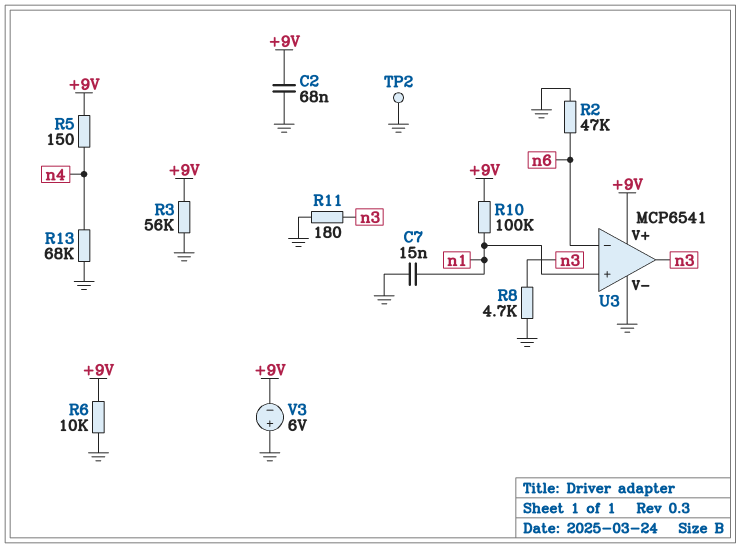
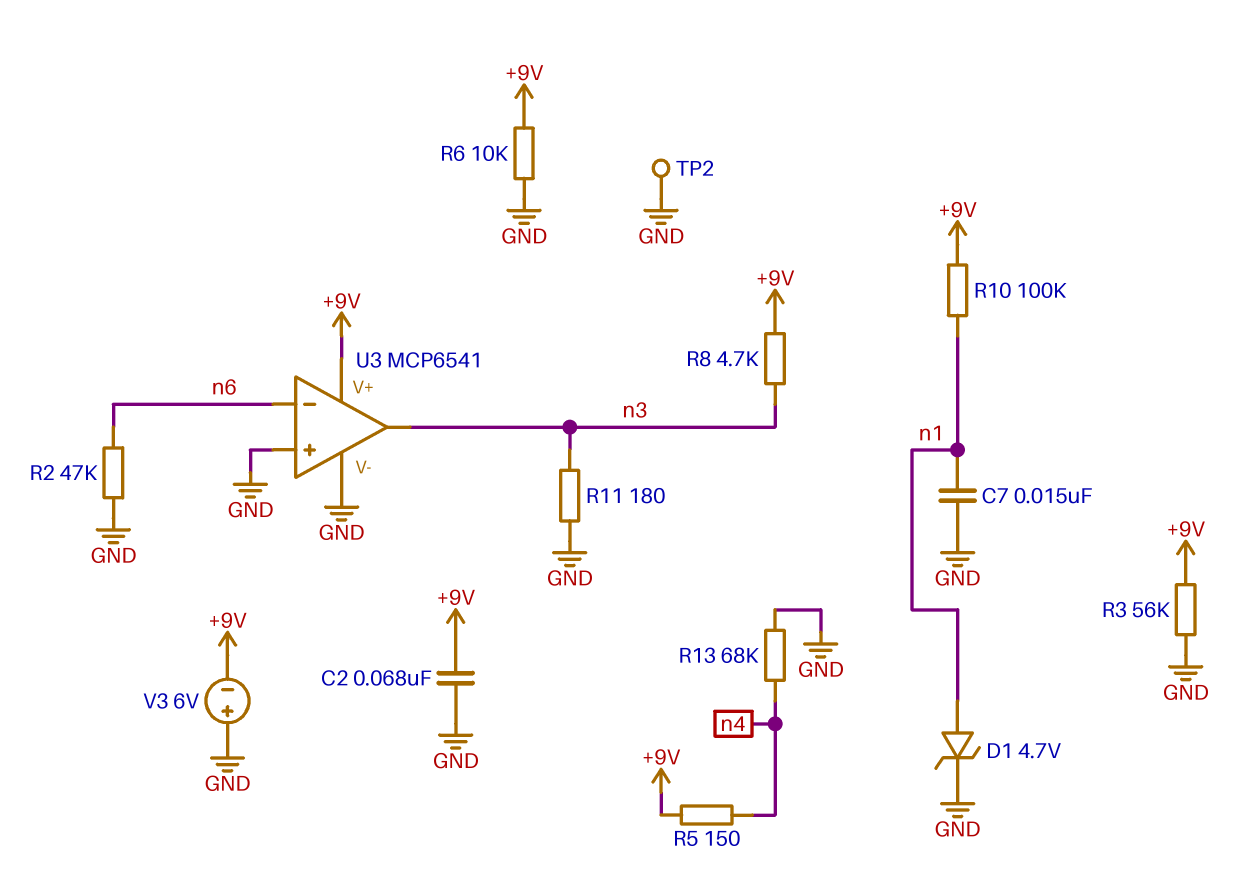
D1: none -> zener 4.7V (A n1, K GND)
R8: 4.7k (GND, n3) -> 4.7k (+9V, n3)
U3 pin in+: n1 -> GND

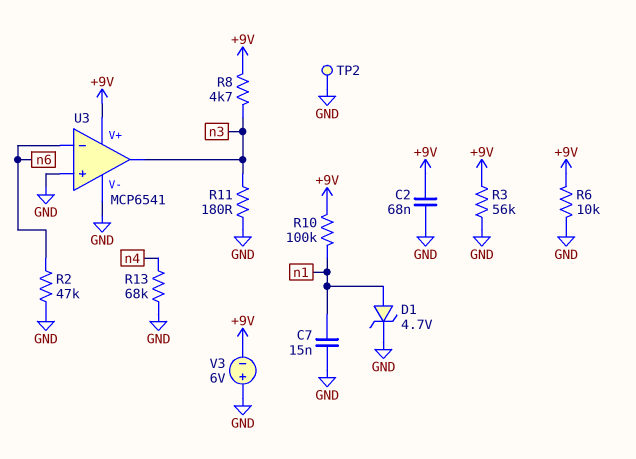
R5: 150 (+9V, n4) -> none

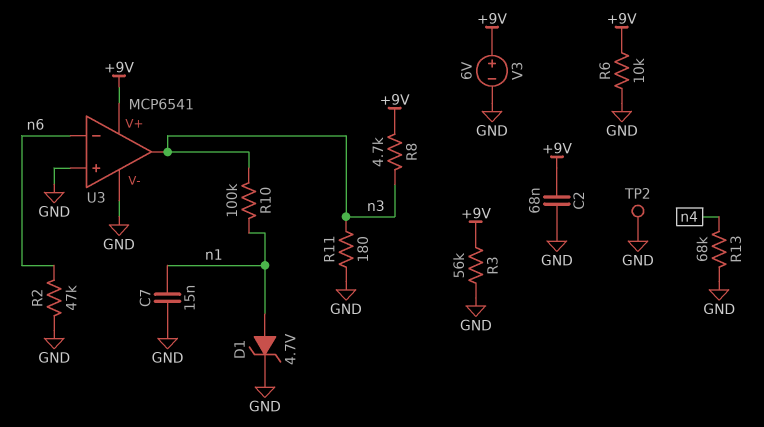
R10: 100k (+9V, n1) -> 100k (n1, n3)
V3: 6V (plus GND, minus +9V) -> 6V (plus +9V, minus GND)

